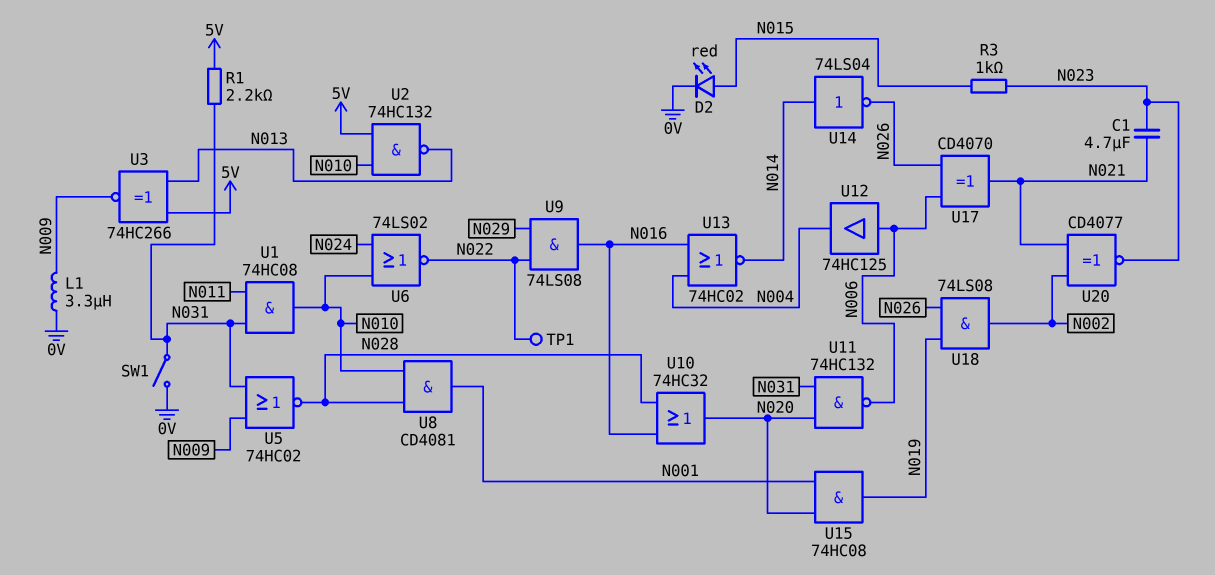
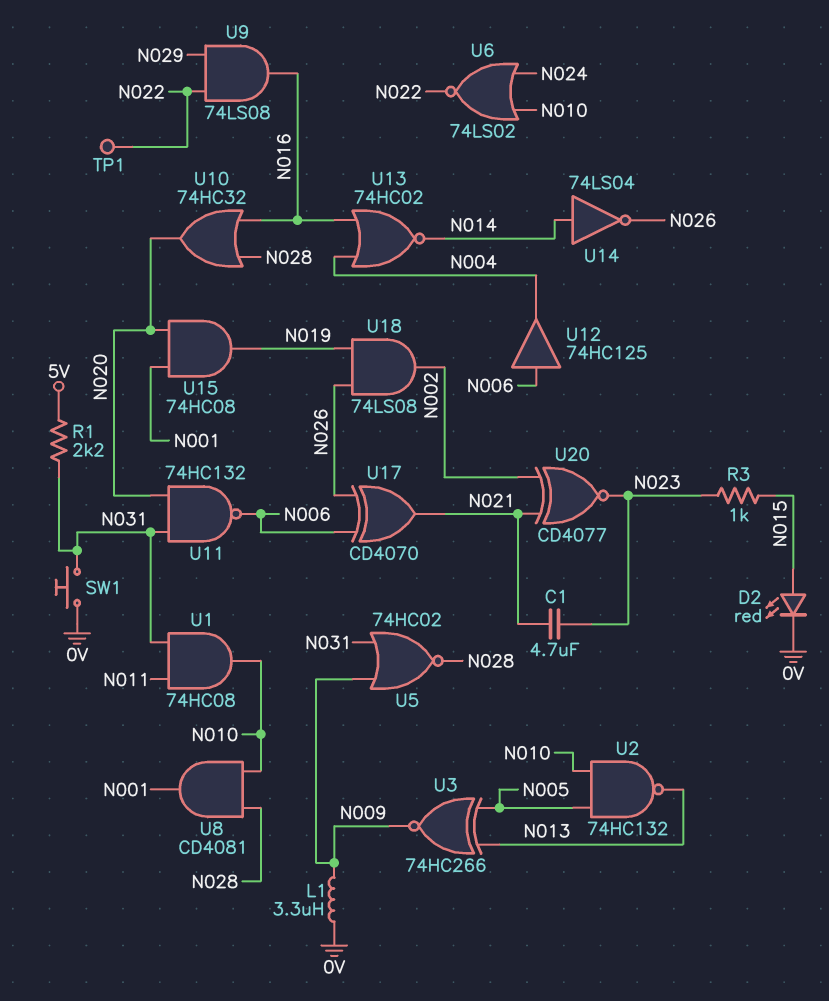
SW1: switch (0V, N031) -> button (0V, N031)
U2: NAND 74HC132 (in 5V, in N010, out N013) -> NAND 74HC132 (in N005, in N010, out N013)
U3: XNOR 74HC266 (in 5V, in N013, out N009) -> XNOR 74HC266 (in N005, in N013, out N009)

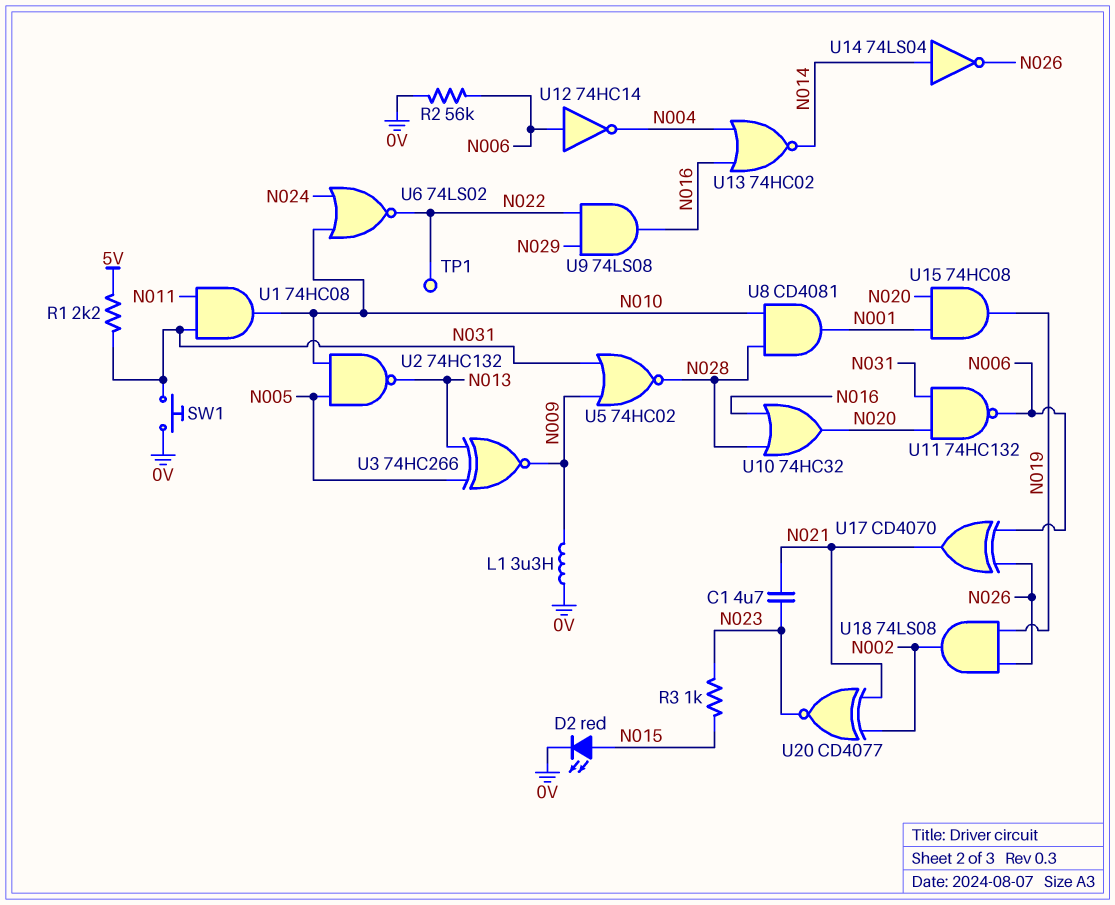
R2: none -> 56k (0V, N006)
U12: buffer 74HC125 (in N006, out N004) -> NOT 74HC14 (in N006, out N004)

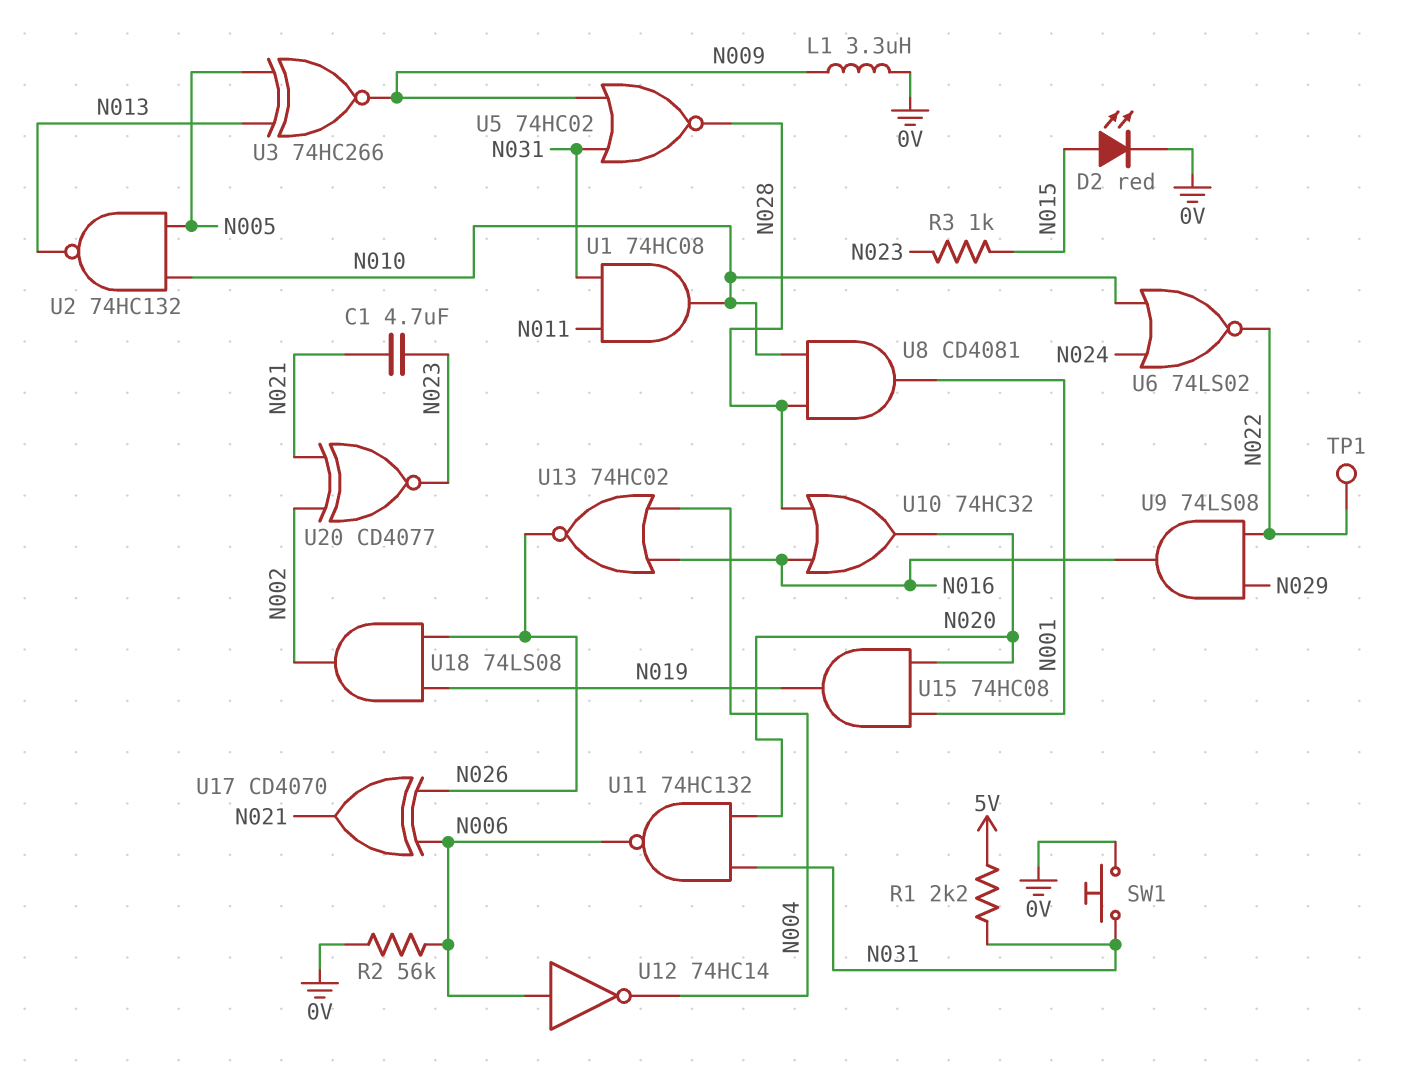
U13: NOR 74HC02 (in N004, in N016, out N014) -> NOR 74HC02 (in N004, in N016, out N026)
U14: NOT 74LS04 (in N014, out N026) -> none

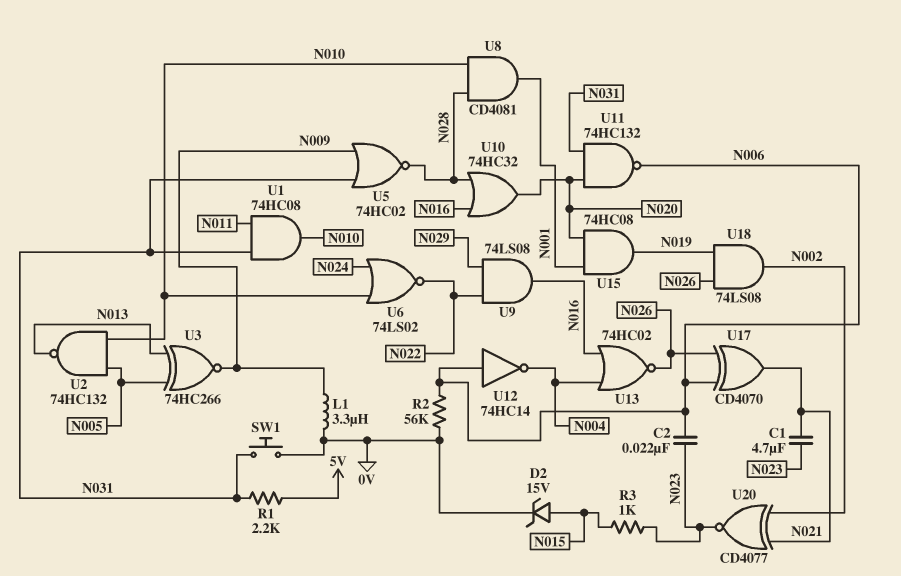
C2: none -> 22nF (N006, N023)
D2: LED red (A N015, K 0V) -> zener 15V (A N015, K 0V)
TP1: test point (N022) -> none

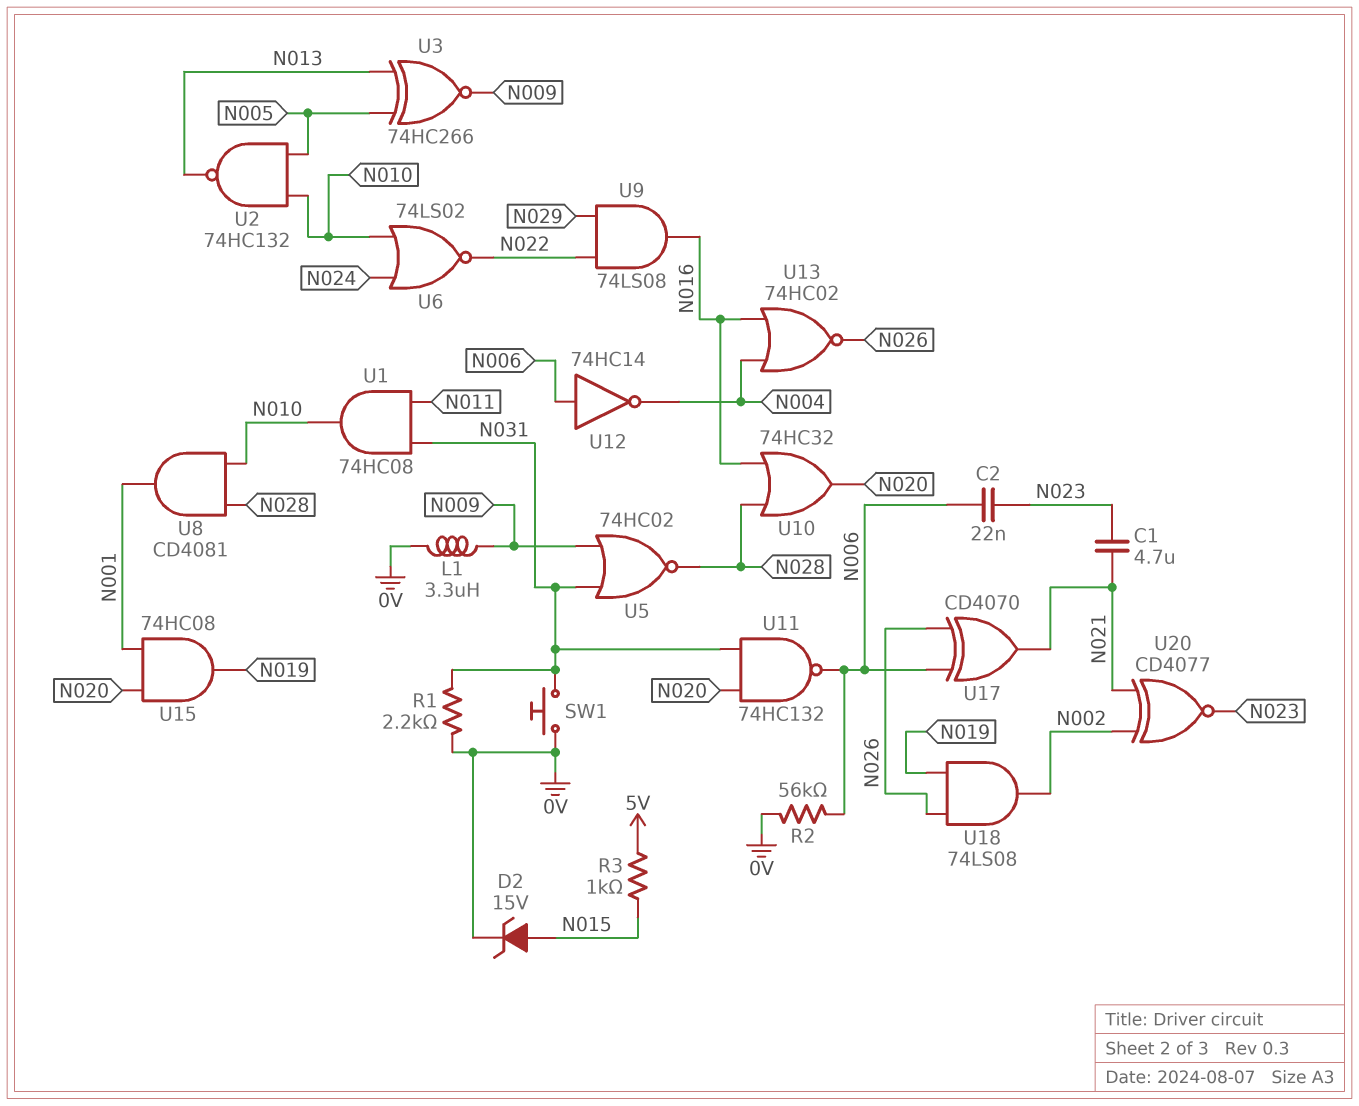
R1: 2.2k (5V, N031) -> 2.2k (0V, N031)
R3: 1k (N015, N023) -> 1k (5V, N015)

